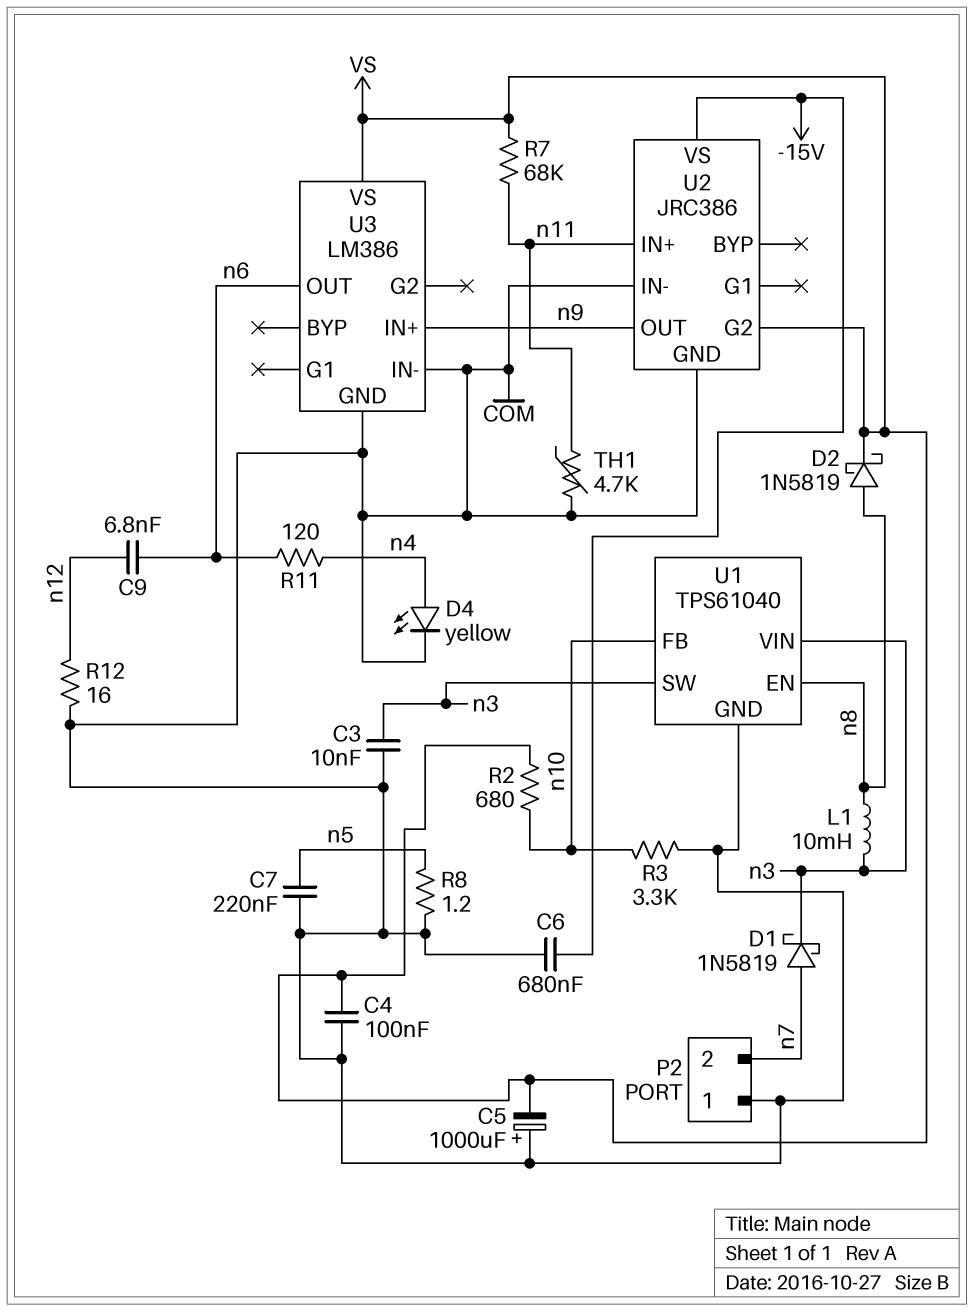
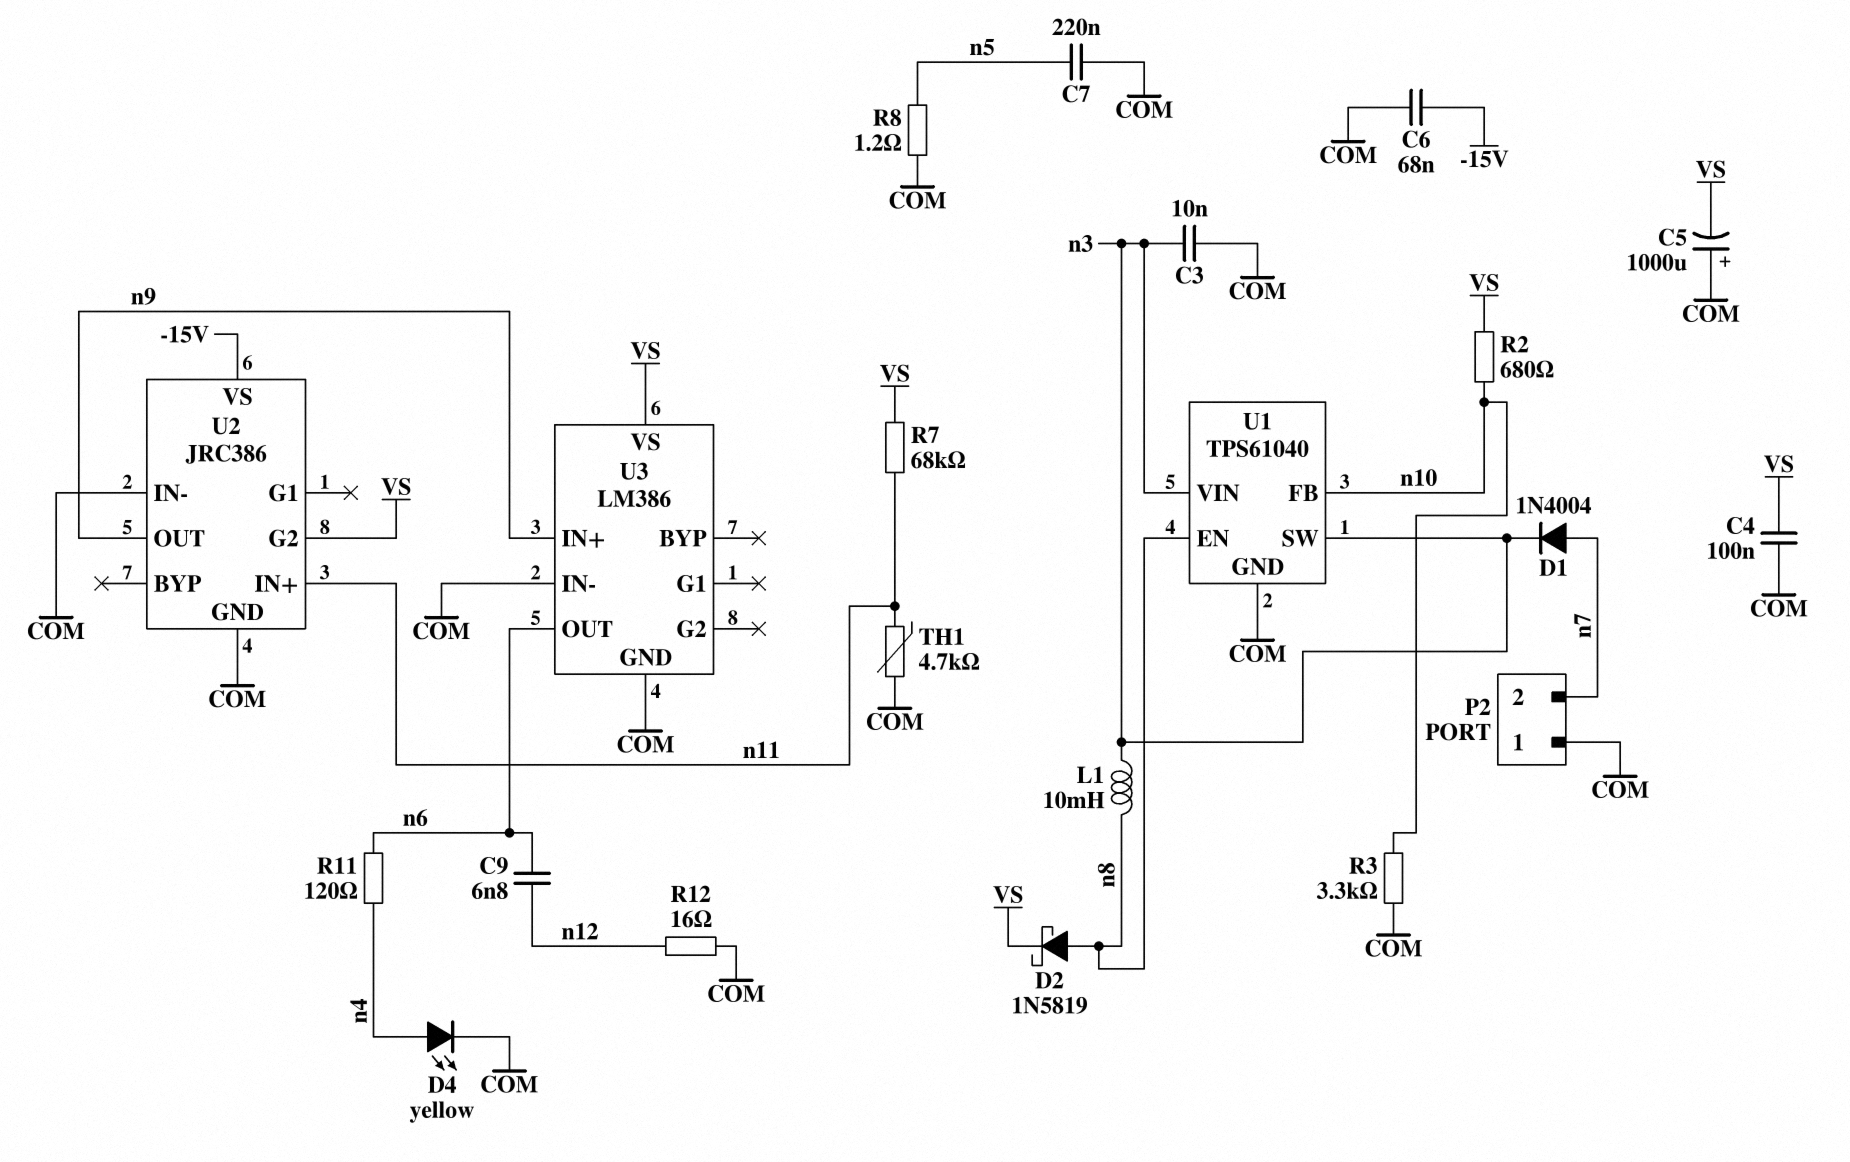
C6: 680nF (-15V, COM) -> 68nF (-15V, COM)
D1: schottky 1N5819 (A n7, K n3) -> diode 1N4004 (A n7, K n3)

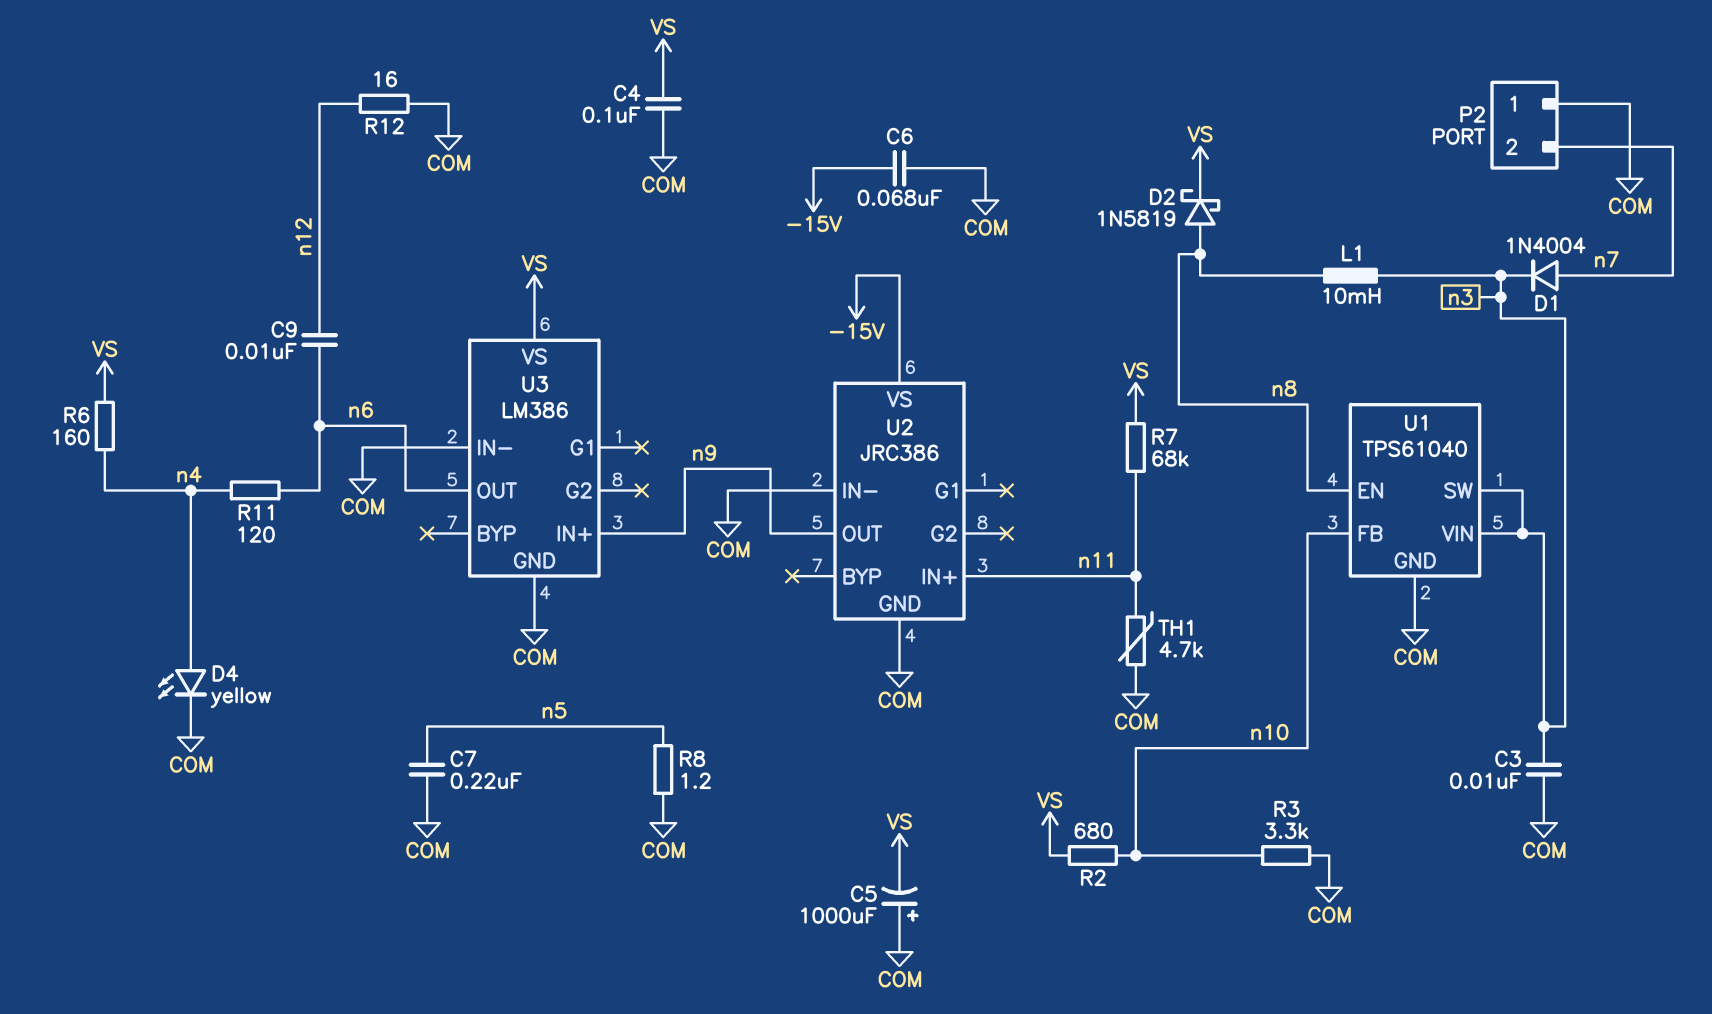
C9: 6.8nF (n6, n12) -> 10nF (n6, n12)
R6: none -> 160 (VS, n4)
U2 pin G2: VS -> none

